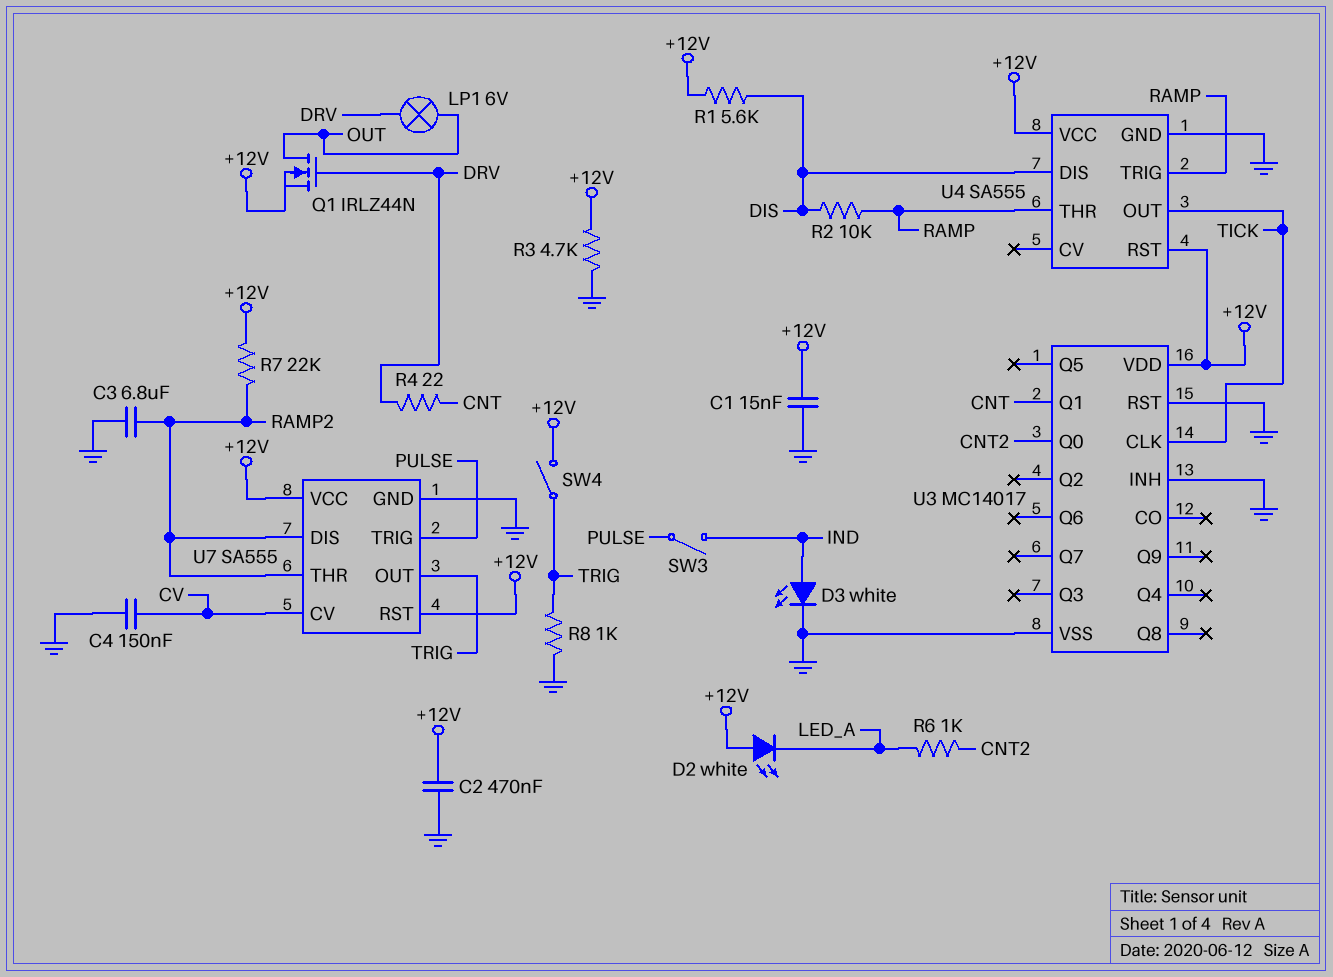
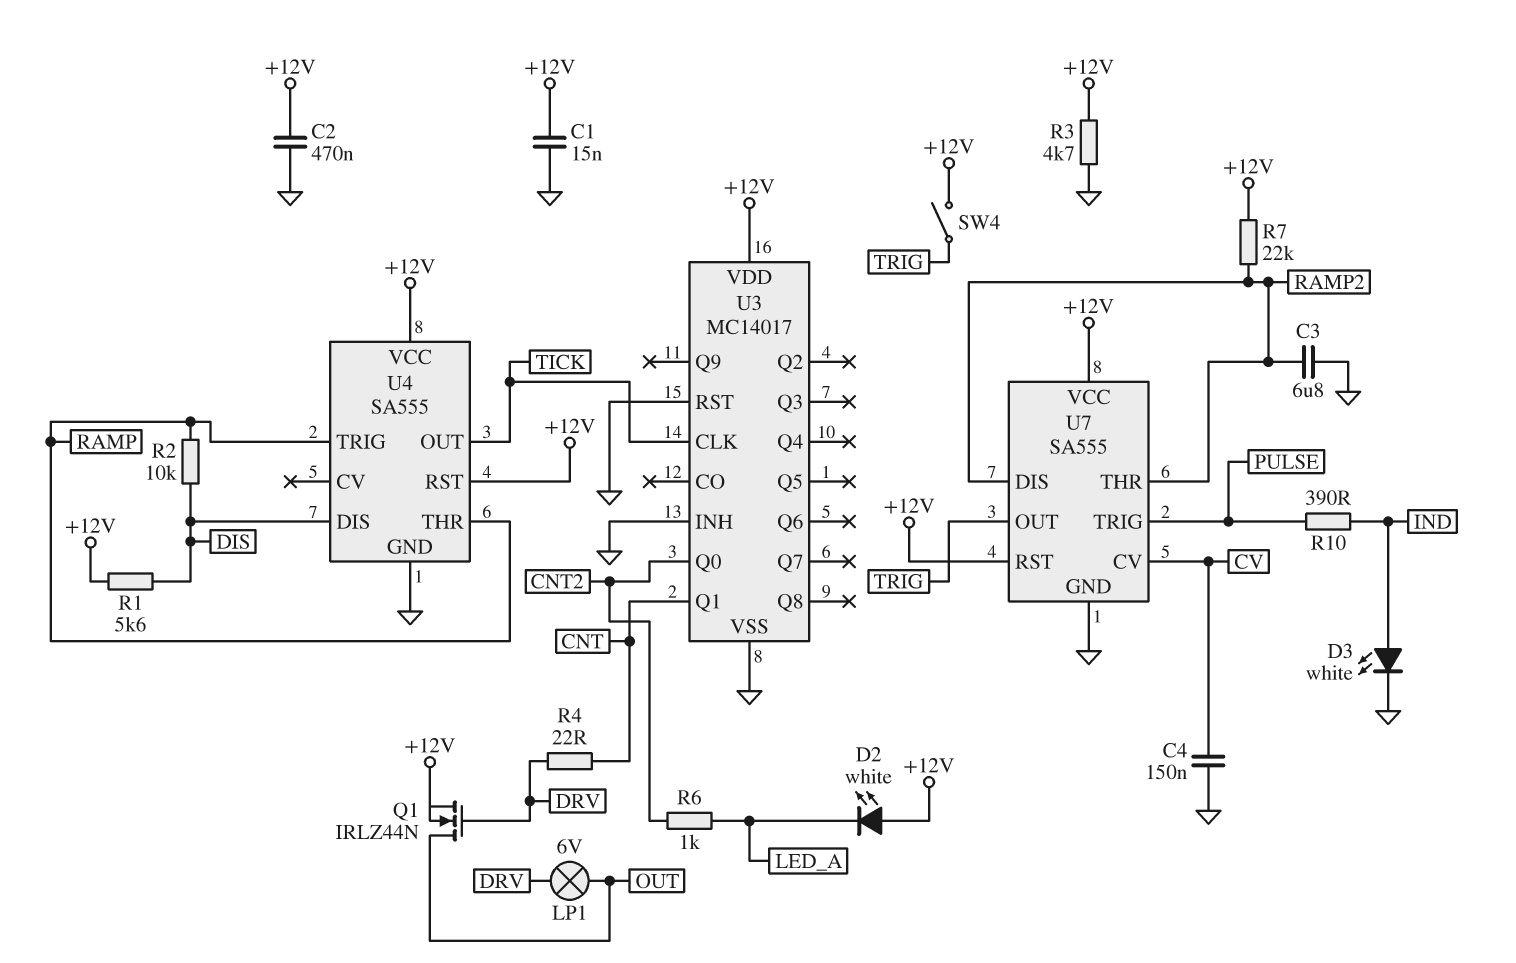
R8: 1k (GND, TRIG) -> none
R10: none -> 390 (IND, PULSE)
SW3: switch (IND, PULSE) -> none

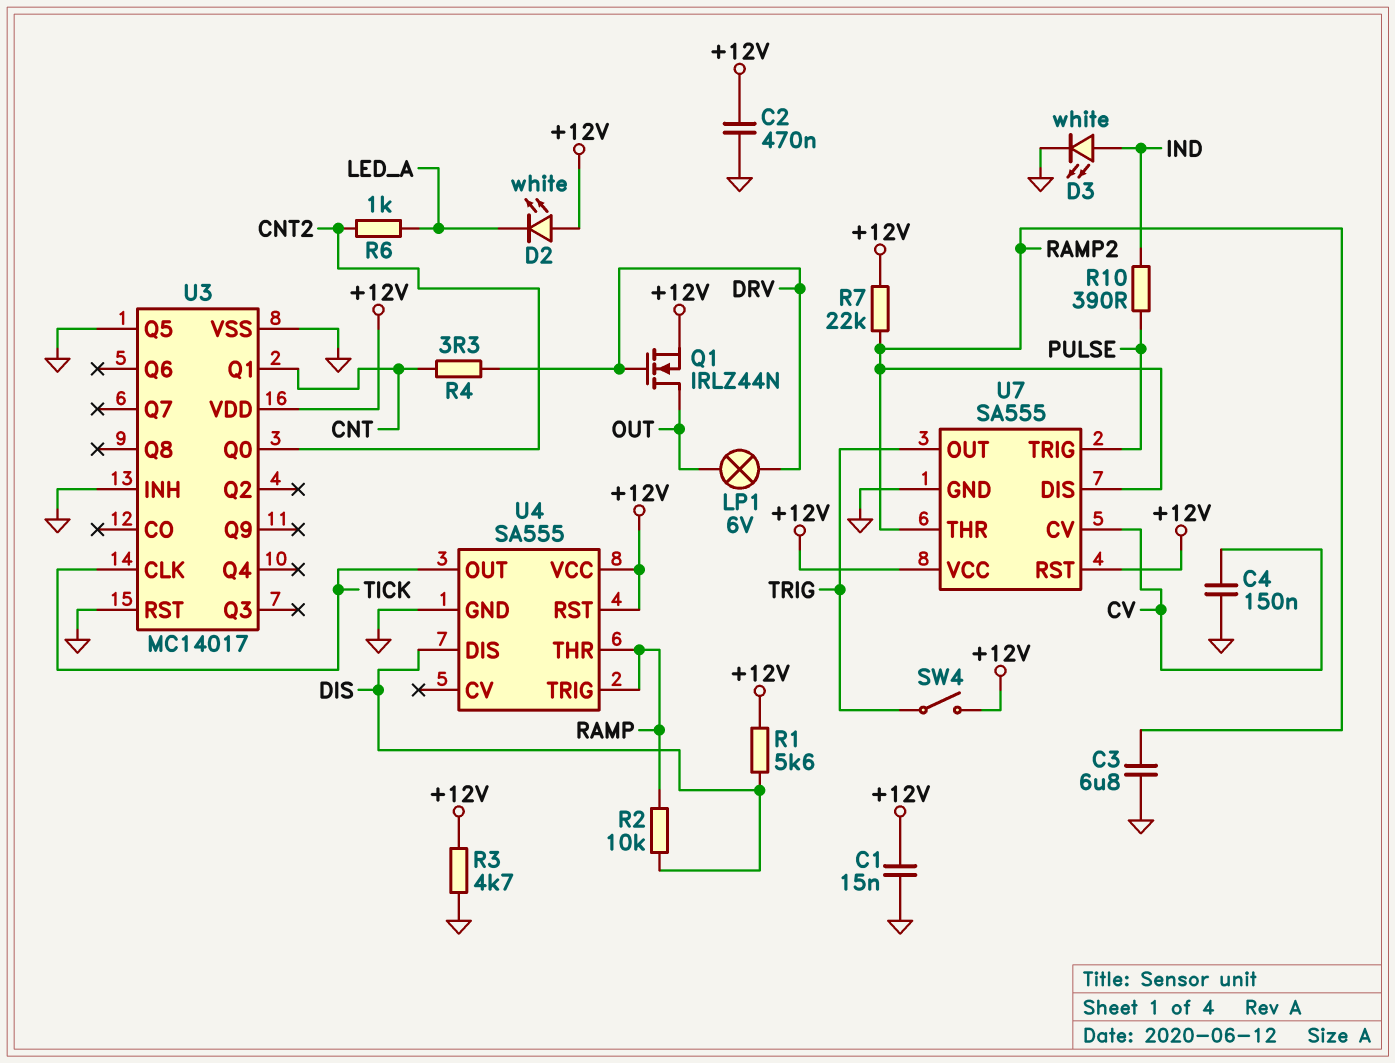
R4: 22 (CNT, DRV) -> 3.3 (CNT, DRV)
U3 pin Q5: none -> GND

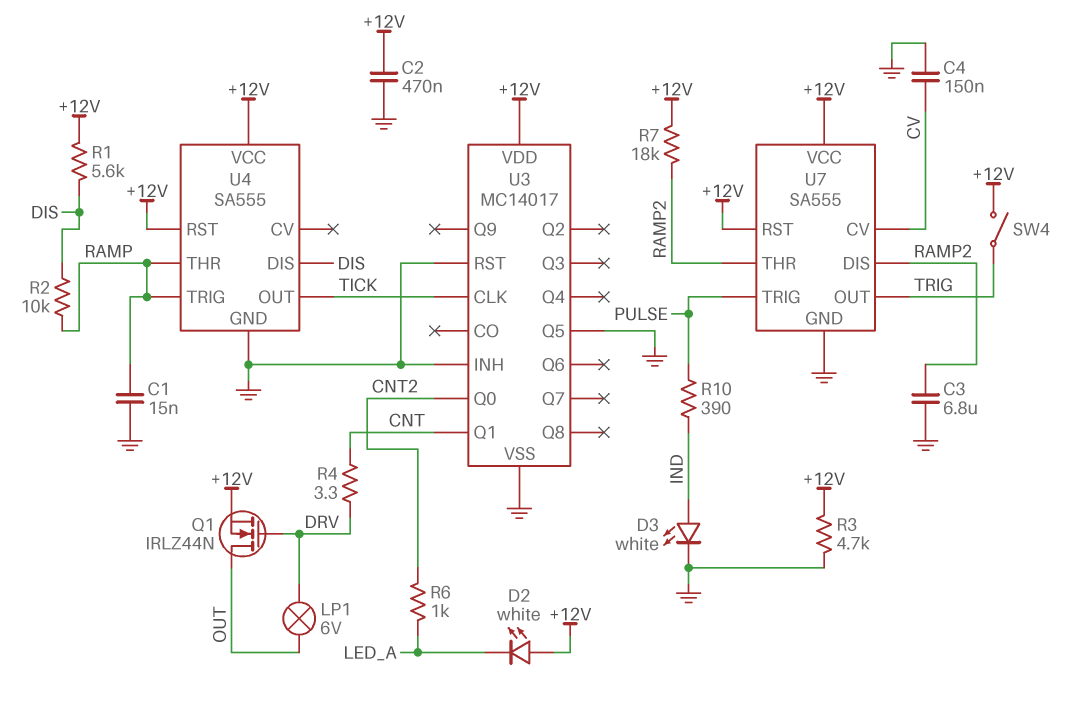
C1: 15nF (+12V, GND) -> 15nF (GND, RAMP)
R7: 22k (+12V, RAMP2) -> 18k (+12V, RAMP2)

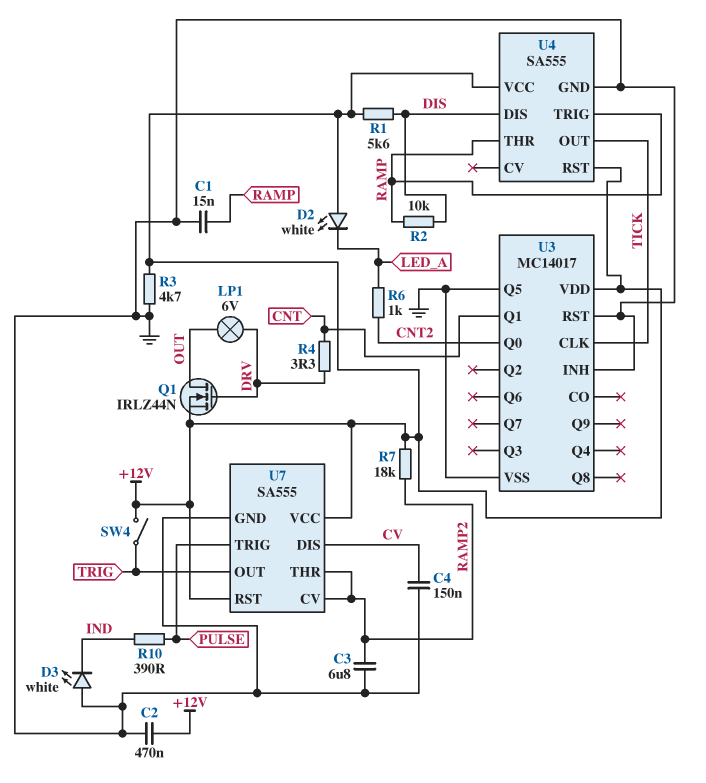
D3: LED white (A IND, K GND) -> LED white (A GND, K IND)
U7 pin CV: CV -> RAMP2
U7 pin DIS: RAMP2 -> CV

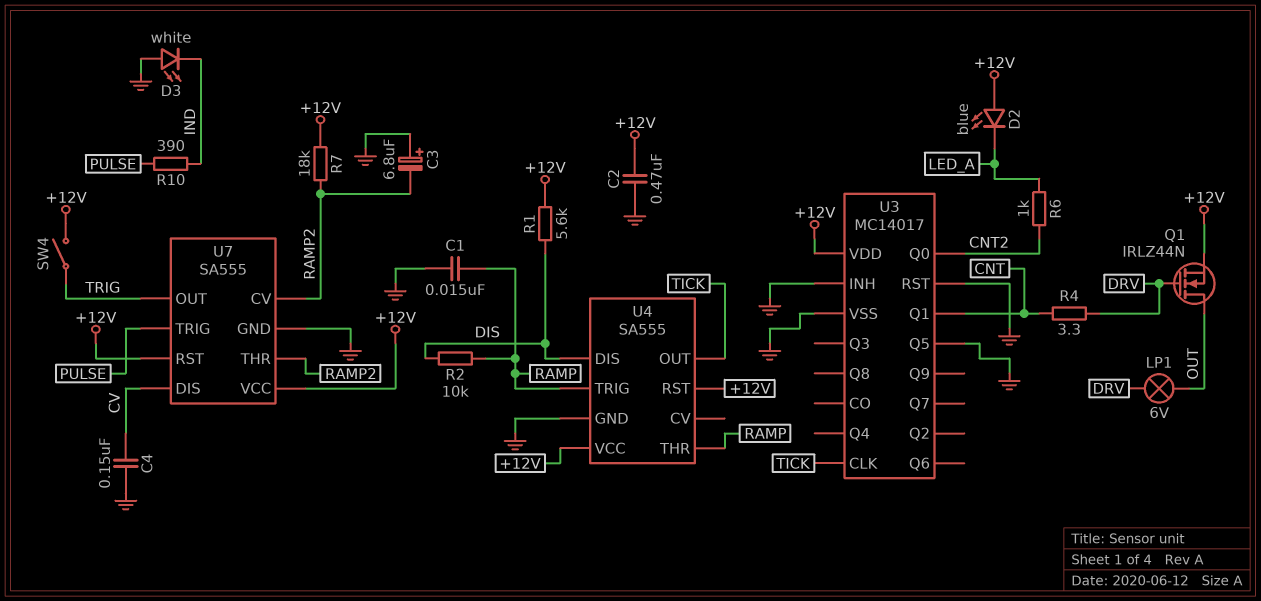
C3: 6.8uF (GND, RAMP2) -> 6.8uF (plus GND, minus RAMP2)
D2: LED white (A +12V, K LED_A) -> LED blue (A +12V, K LED_A)
R3: 4.7k (+12V, GND) -> none

